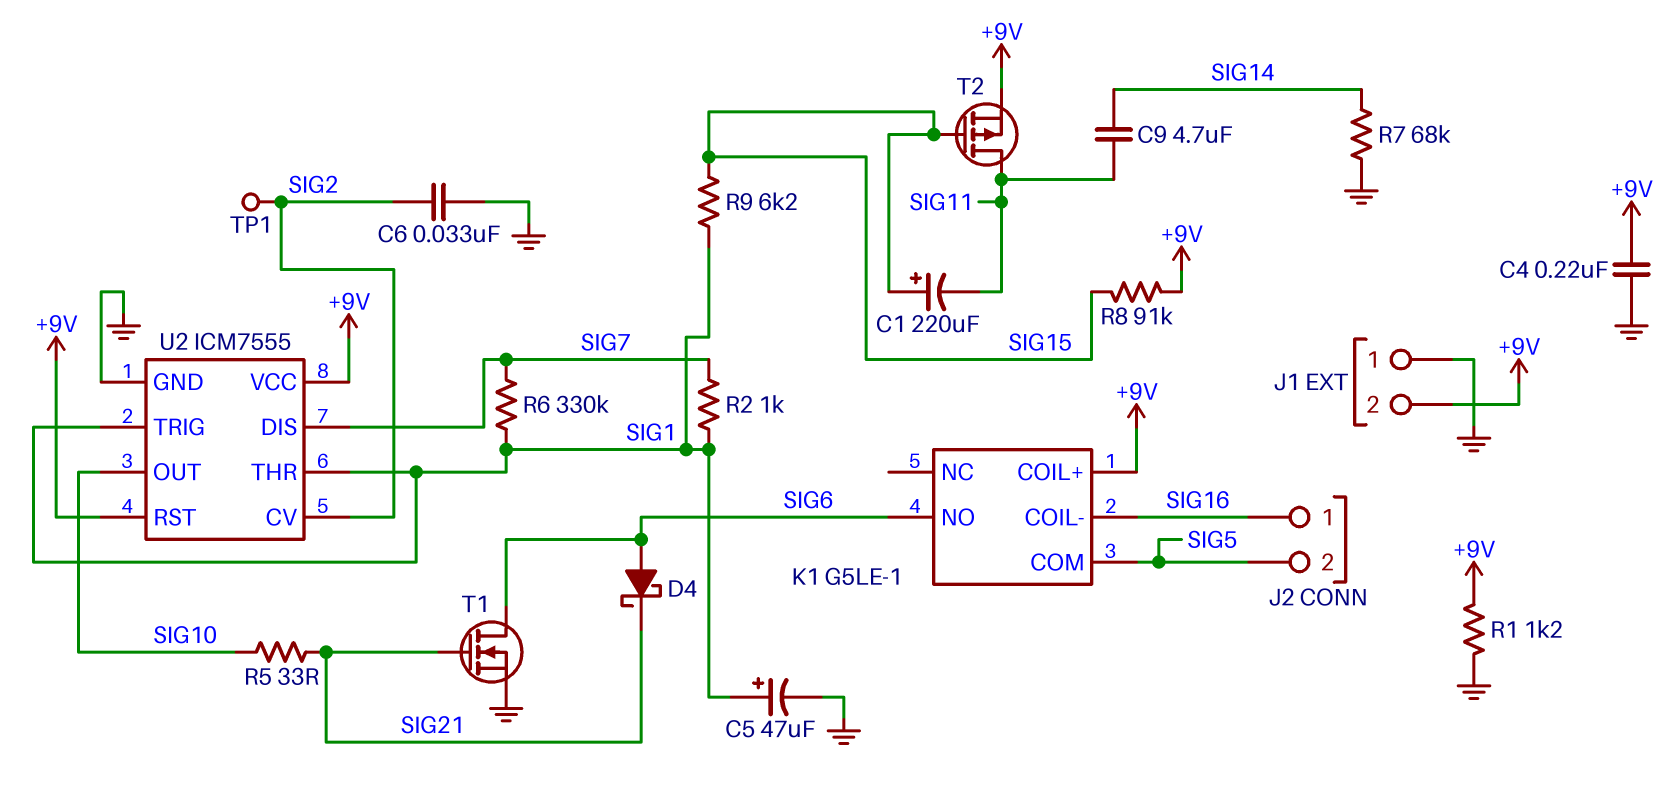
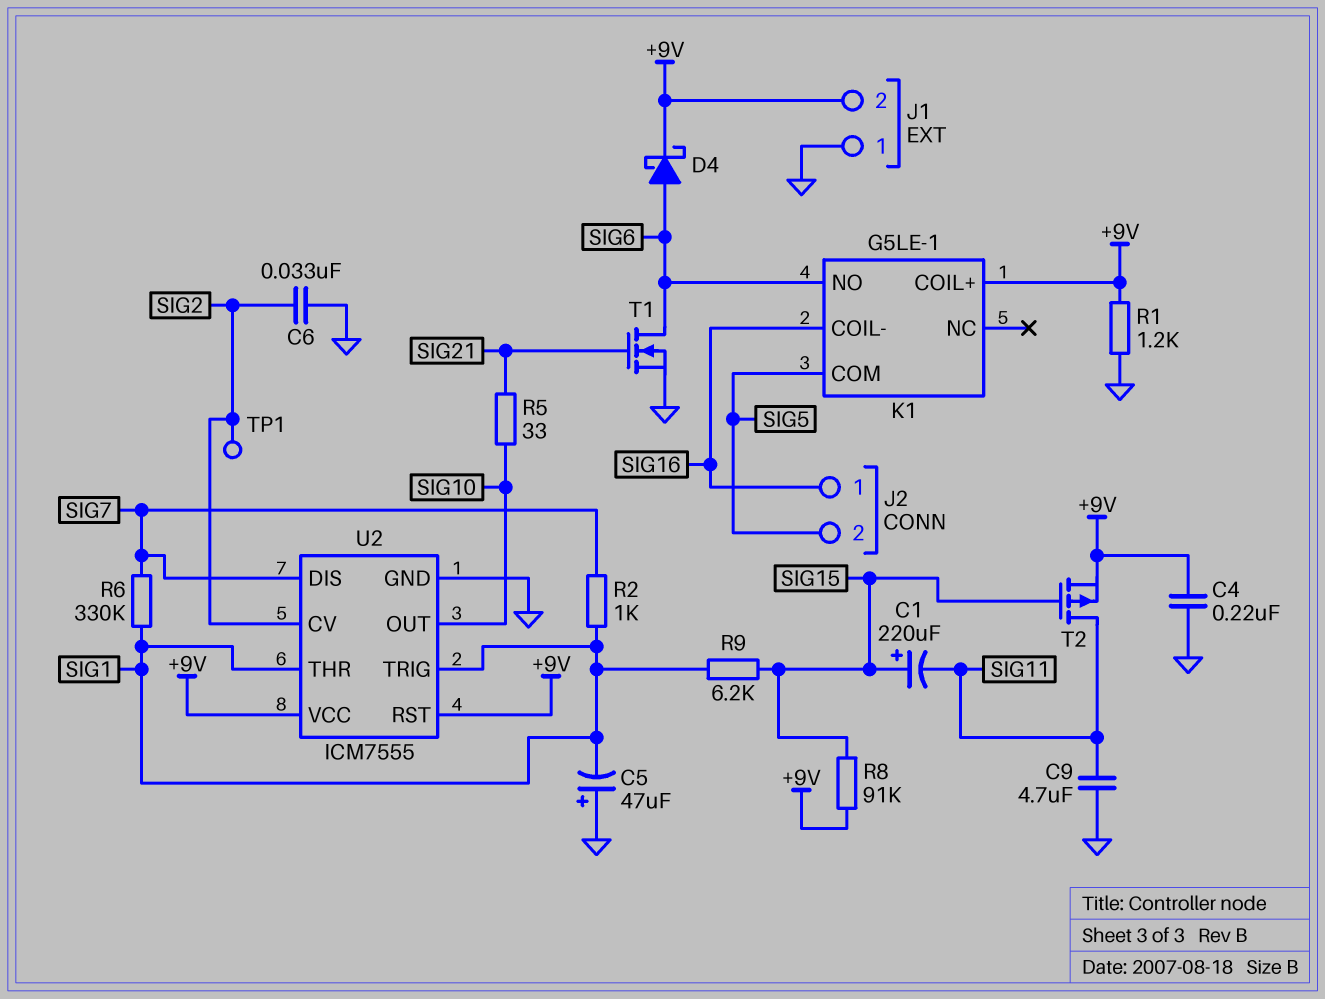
C5: 47uF (plus SIG1, minus GND) -> 47uF (plus GND, minus SIG1)
C9: 4.7uF (SIG11, SIG14) -> 4.7uF (GND, SIG11)
D4: schottky (A SIG6, K SIG21) -> schottky (A SIG6, K +9V)
R7: 68k (GND, SIG14) -> none

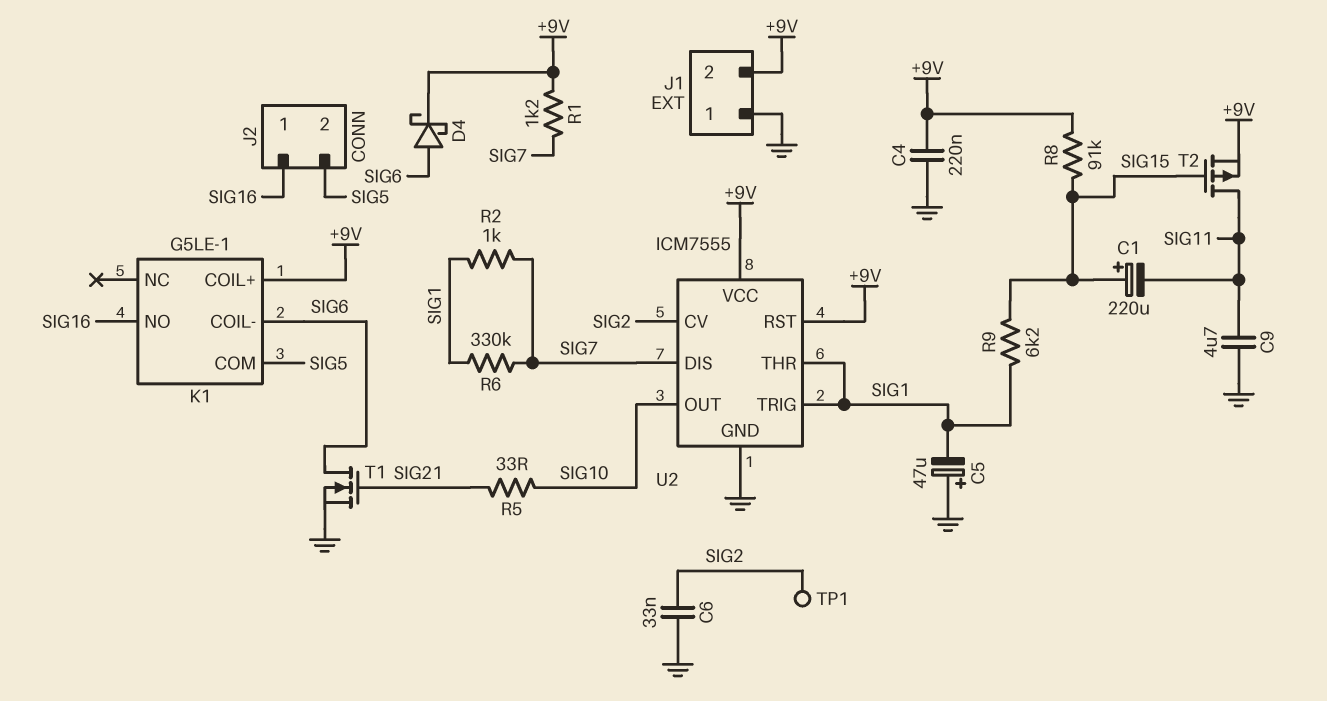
K1 pin COIL-: SIG16 -> SIG6
K1 pin NO: SIG6 -> SIG16
R1: 1.2k (+9V, GND) -> 1.2k (+9V, SIG7)

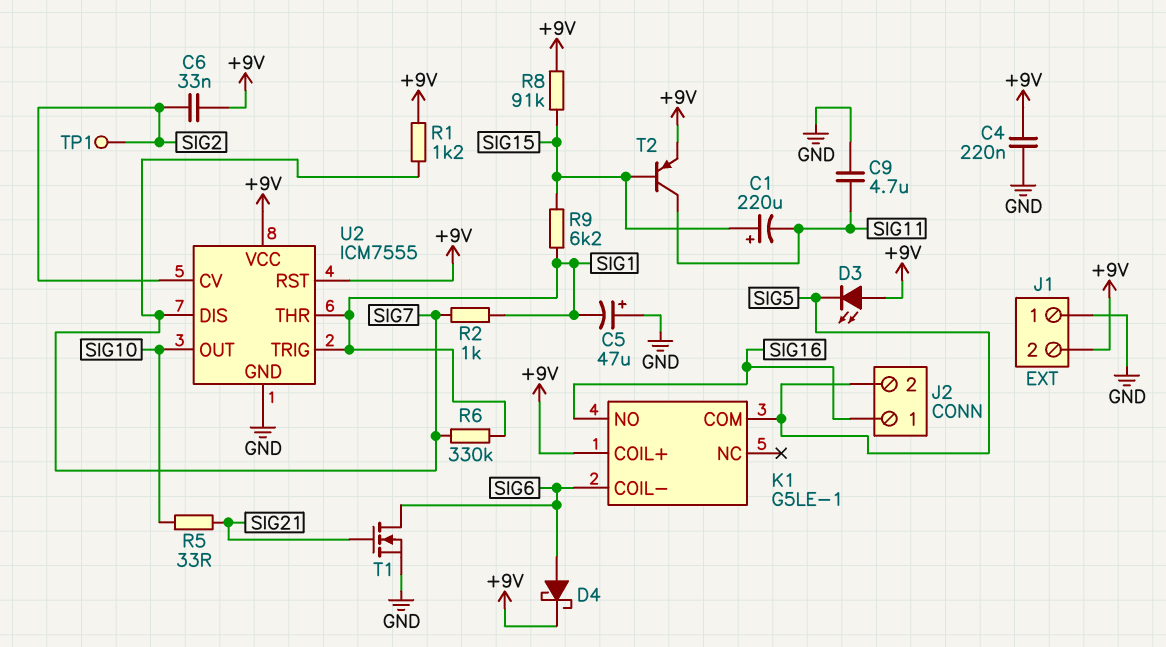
C6: 33nF (GND, SIG2) -> 33nF (+9V, SIG2)
D3: none -> LED (A +9V, K SIG5)
T2: PMOS (G SIG15, D SIG11, S +9V) -> PNP (B SIG15, C SIG11, E +9V)

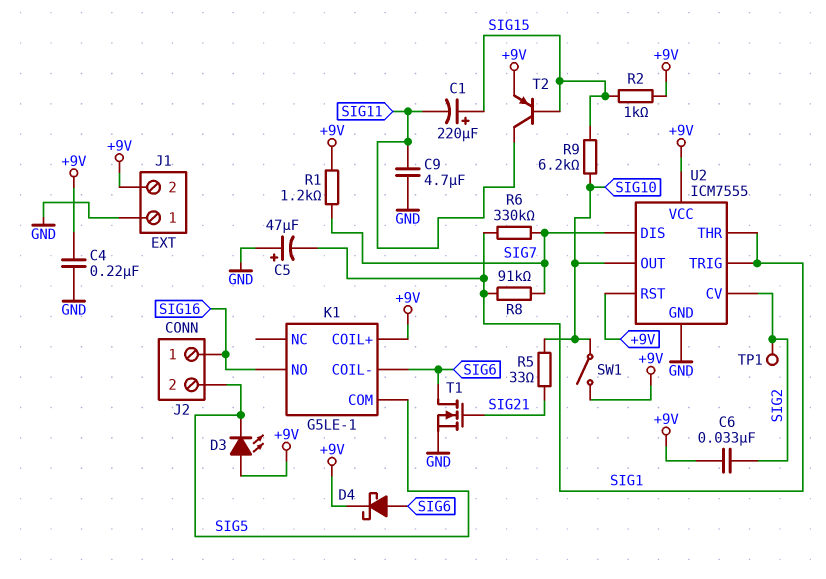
R2: 1k (SIG1, SIG7) -> 1k (+9V, SIG15)
R8: 91k (+9V, SIG15) -> 91k (SIG1, SIG7)
R9: 6.2k (SIG1, SIG15) -> 6.2k (SIG10, SIG15)
SW1: none -> switch (+9V, SIG10)

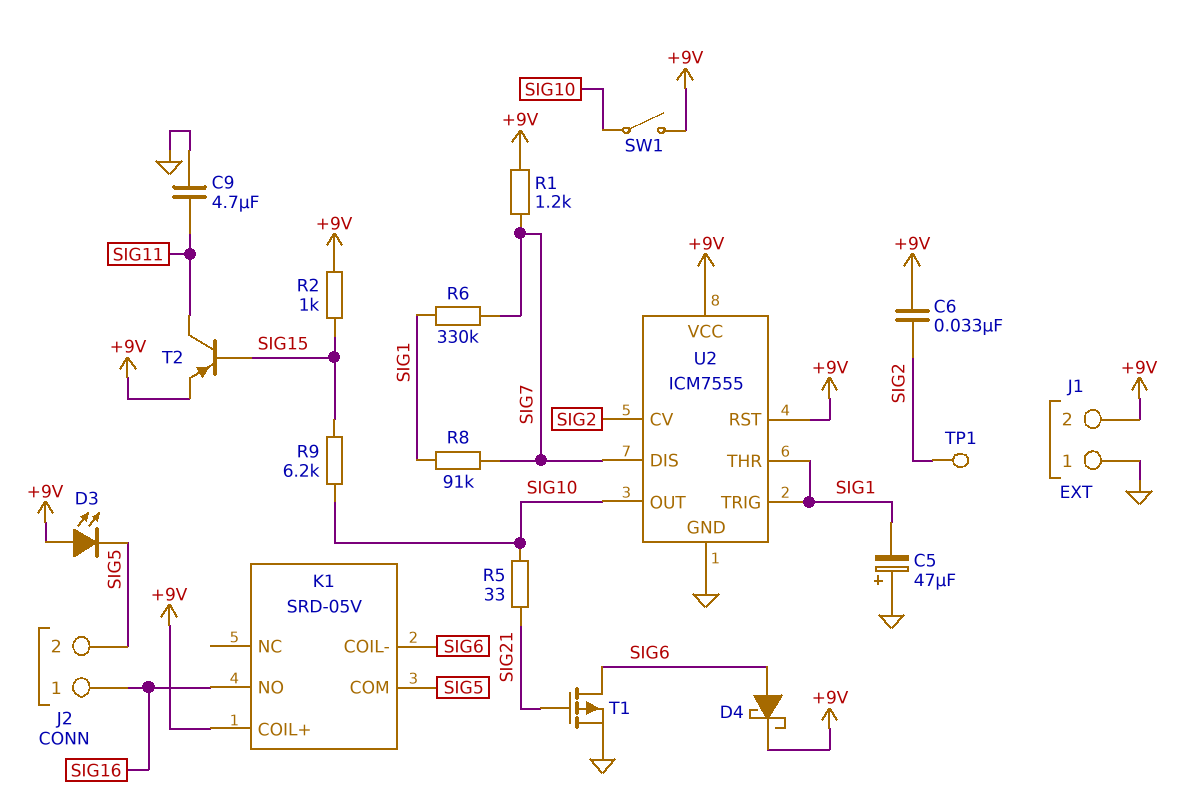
C1: 220uF (plus SIG15, minus SIG11) -> none
C4: 220nF (+9V, GND) -> none
K1: G5LE-1 -> SRD-05V
T1: NMOS (G SIG21, D SIG6, S GND) -> PMOS (G SIG21, D SIG6, S GND)

